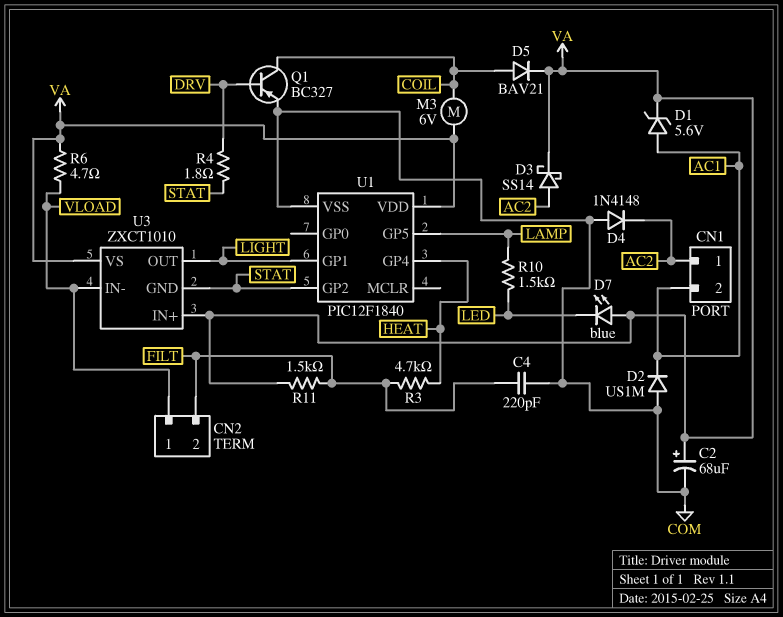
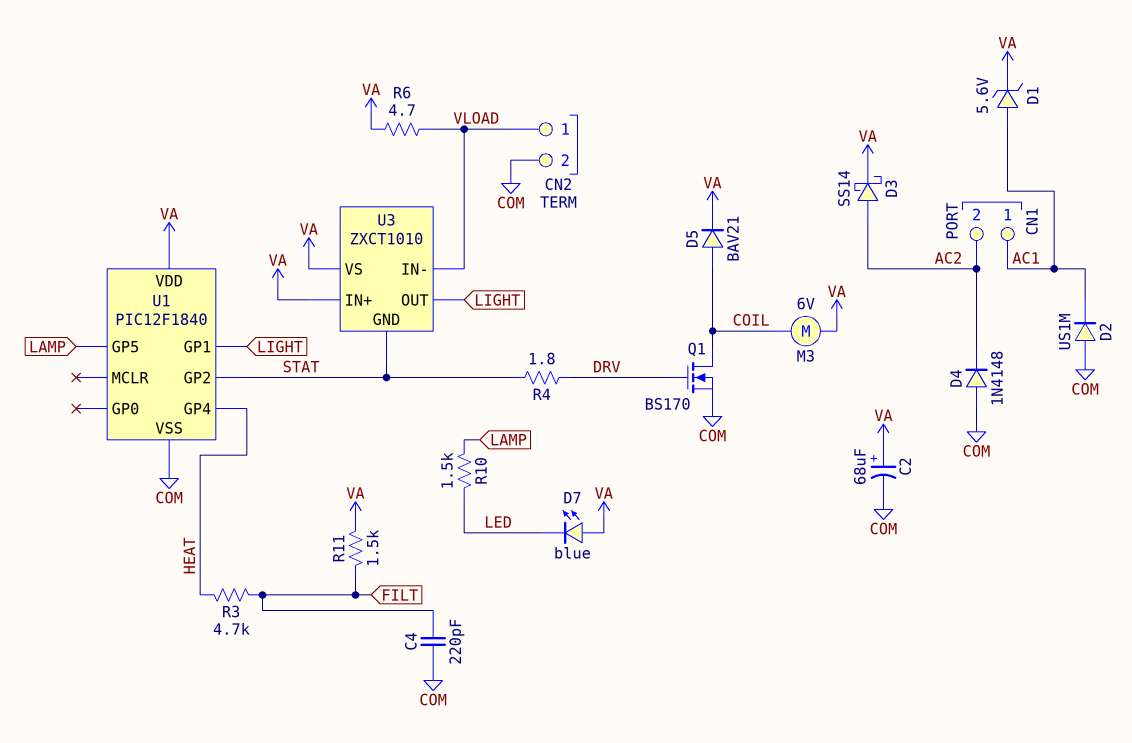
CN1 pin 1: AC2 -> AC1
CN1 pin 2: AC1 -> AC2
CN2 pin 2: FILT -> COM
Q1: PNP BC327 (B DRV, C COIL, E COM) -> NMOS BS170 (G DRV, D COIL, S COM)

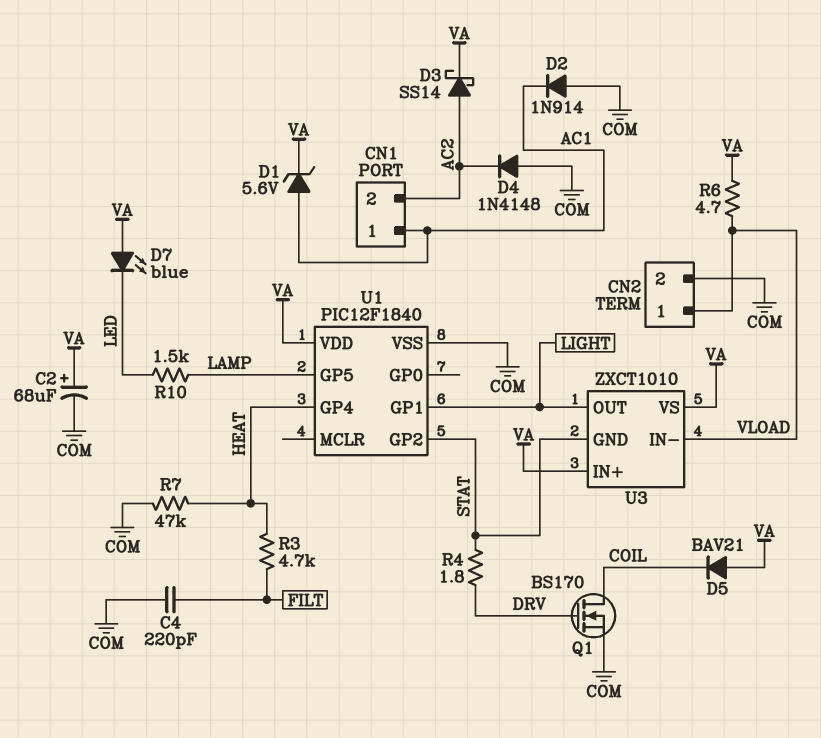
D2: diode US1M (A COM, K AC1) -> diode 1N914 (A COM, K AC1)
D5: diode BAV21 (A COIL, K VA) -> diode BAV21 (A VA, K COIL)
M3: motor 6V (COIL, VA) -> none
R7: none -> 47k (COM, HEAT)
R11: 1.5k (FILT, VA) -> none

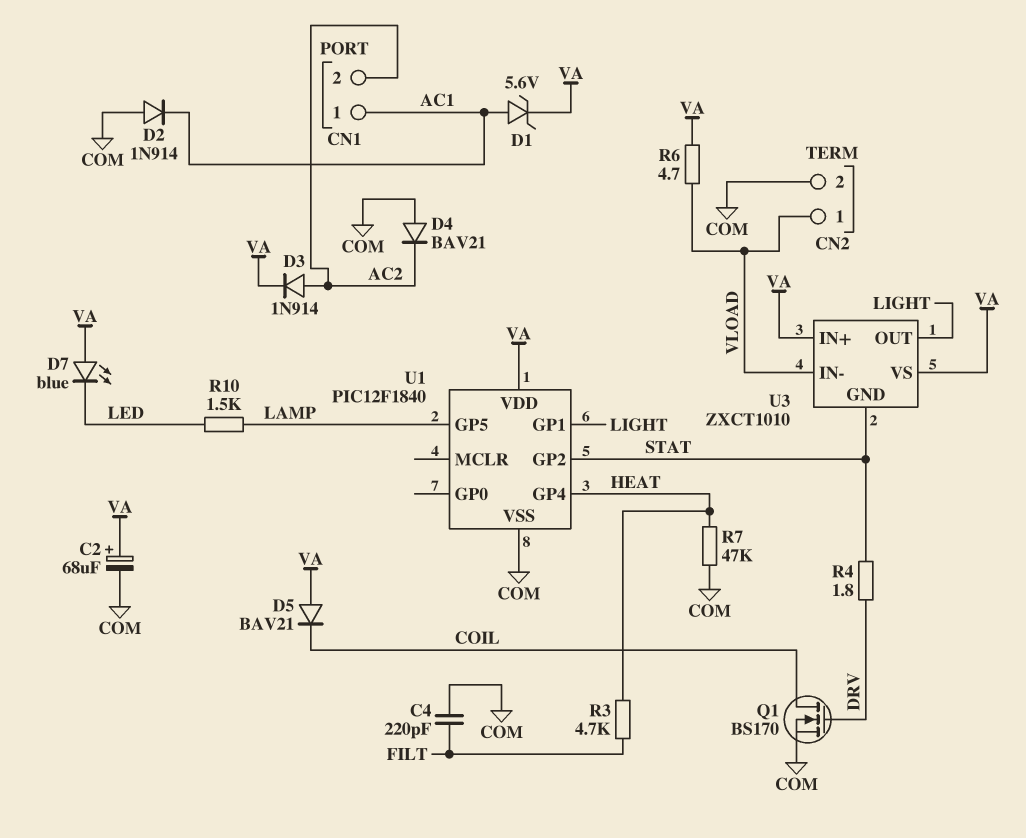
D3: schottky SS14 (A AC2, K VA) -> diode 1N914 (A AC2, K VA)
D4: diode 1N4148 (A COM, K AC2) -> diode BAV21 (A COM, K AC2)

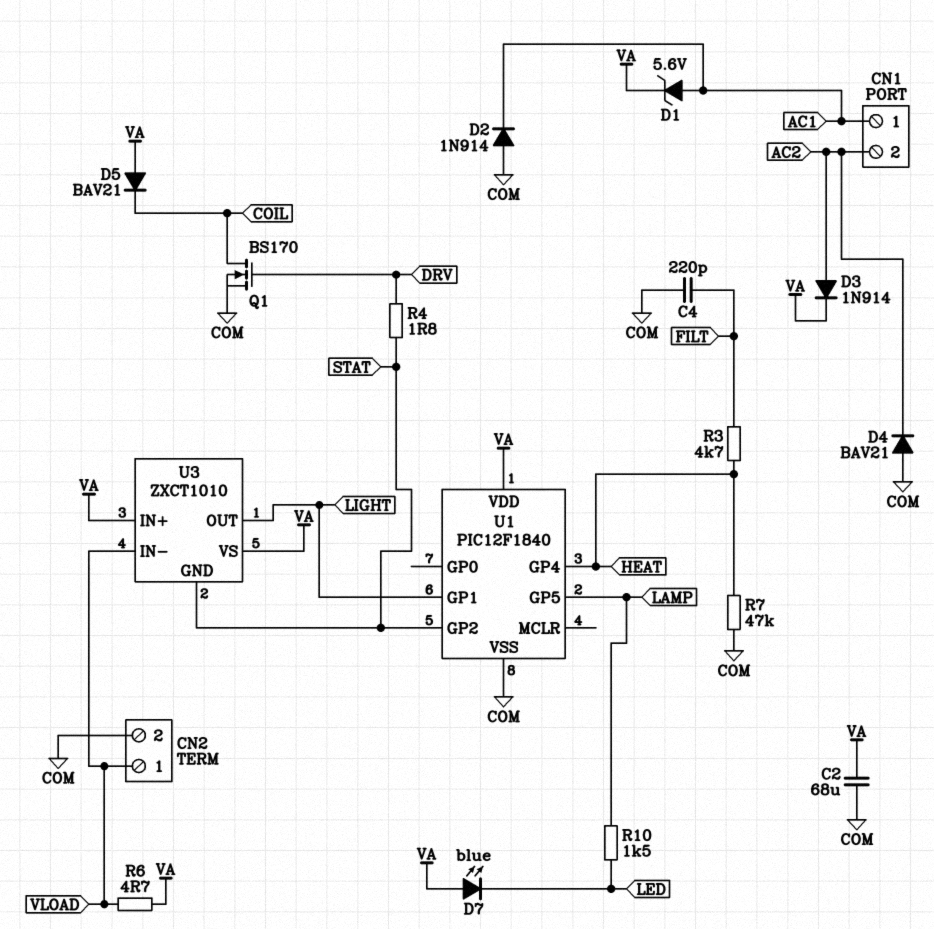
C2: 68uF (plus VA, minus COM) -> 68uF (COM, VA)

